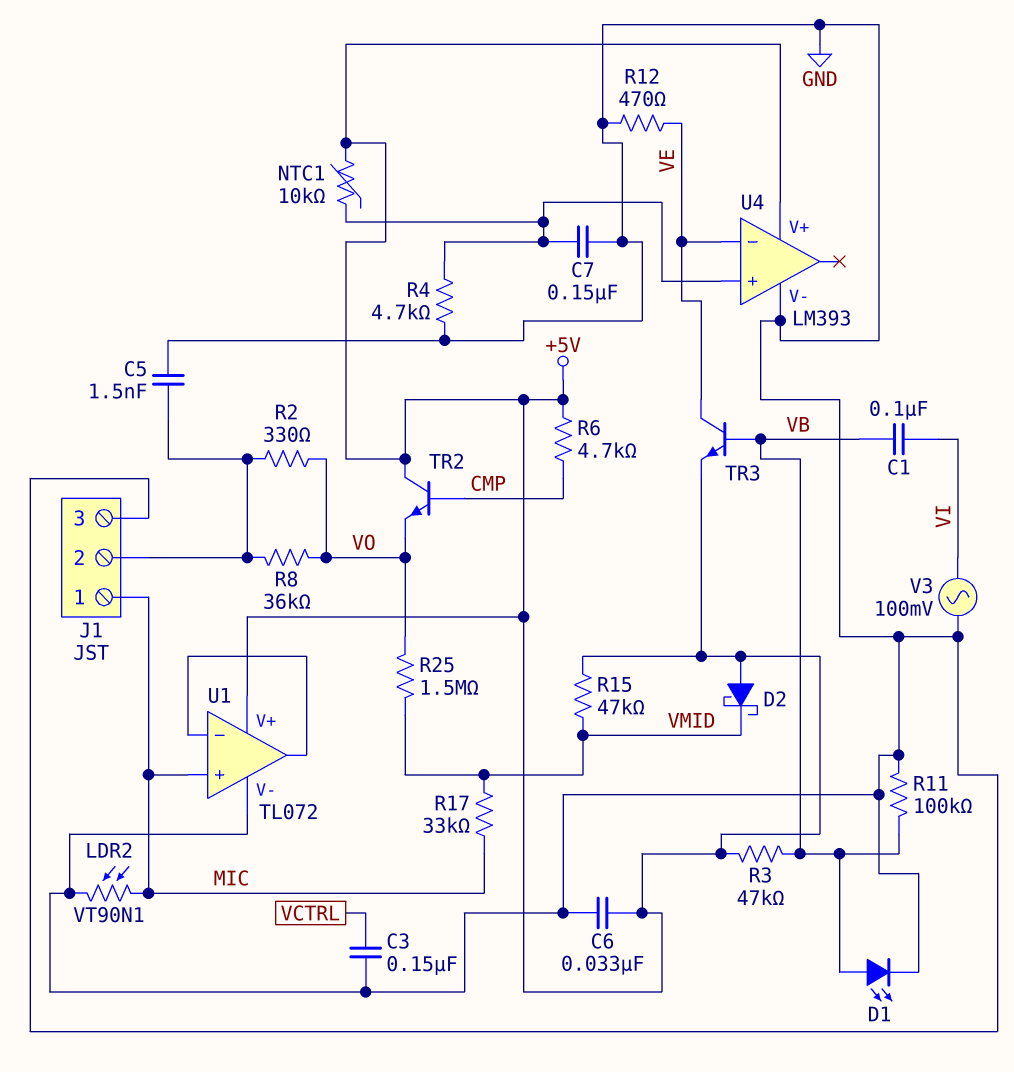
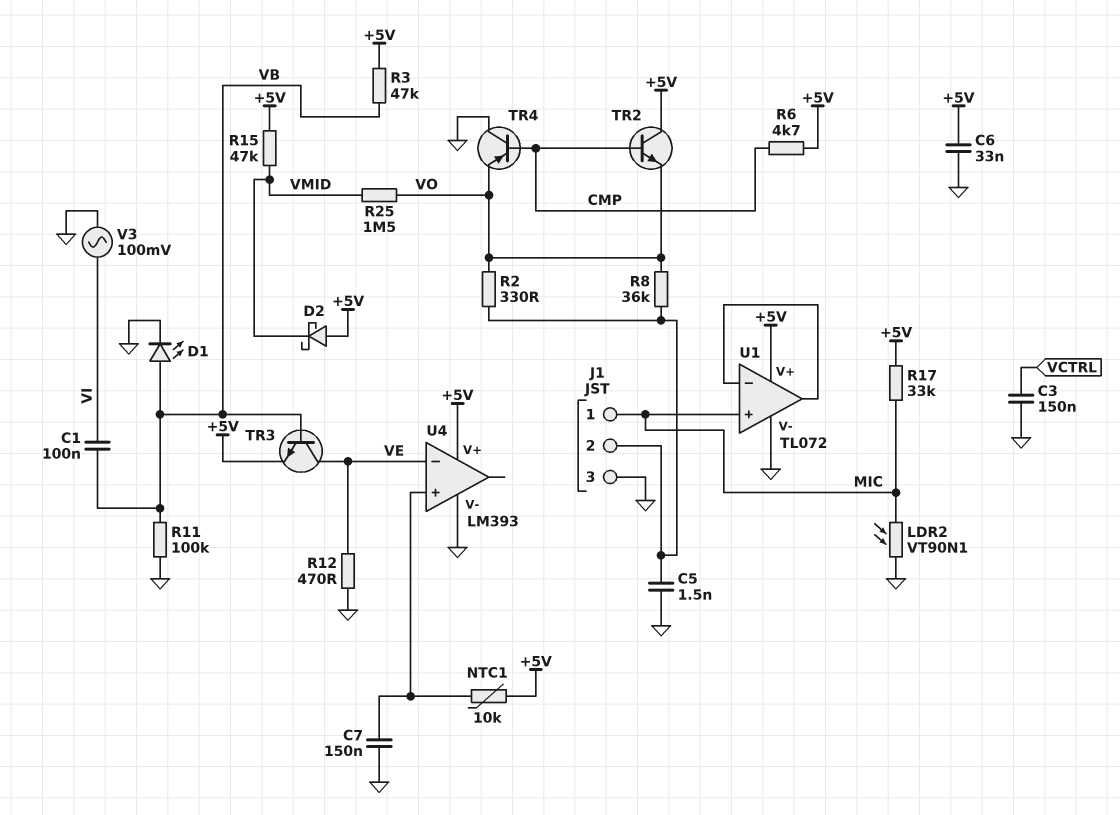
R4: 4.7k (GND, U4/in+) -> none
R17: 33k (MIC, VMID) -> 33k (+5V, MIC)
TR4: none -> PNP (B CMP, C GND, E VO)

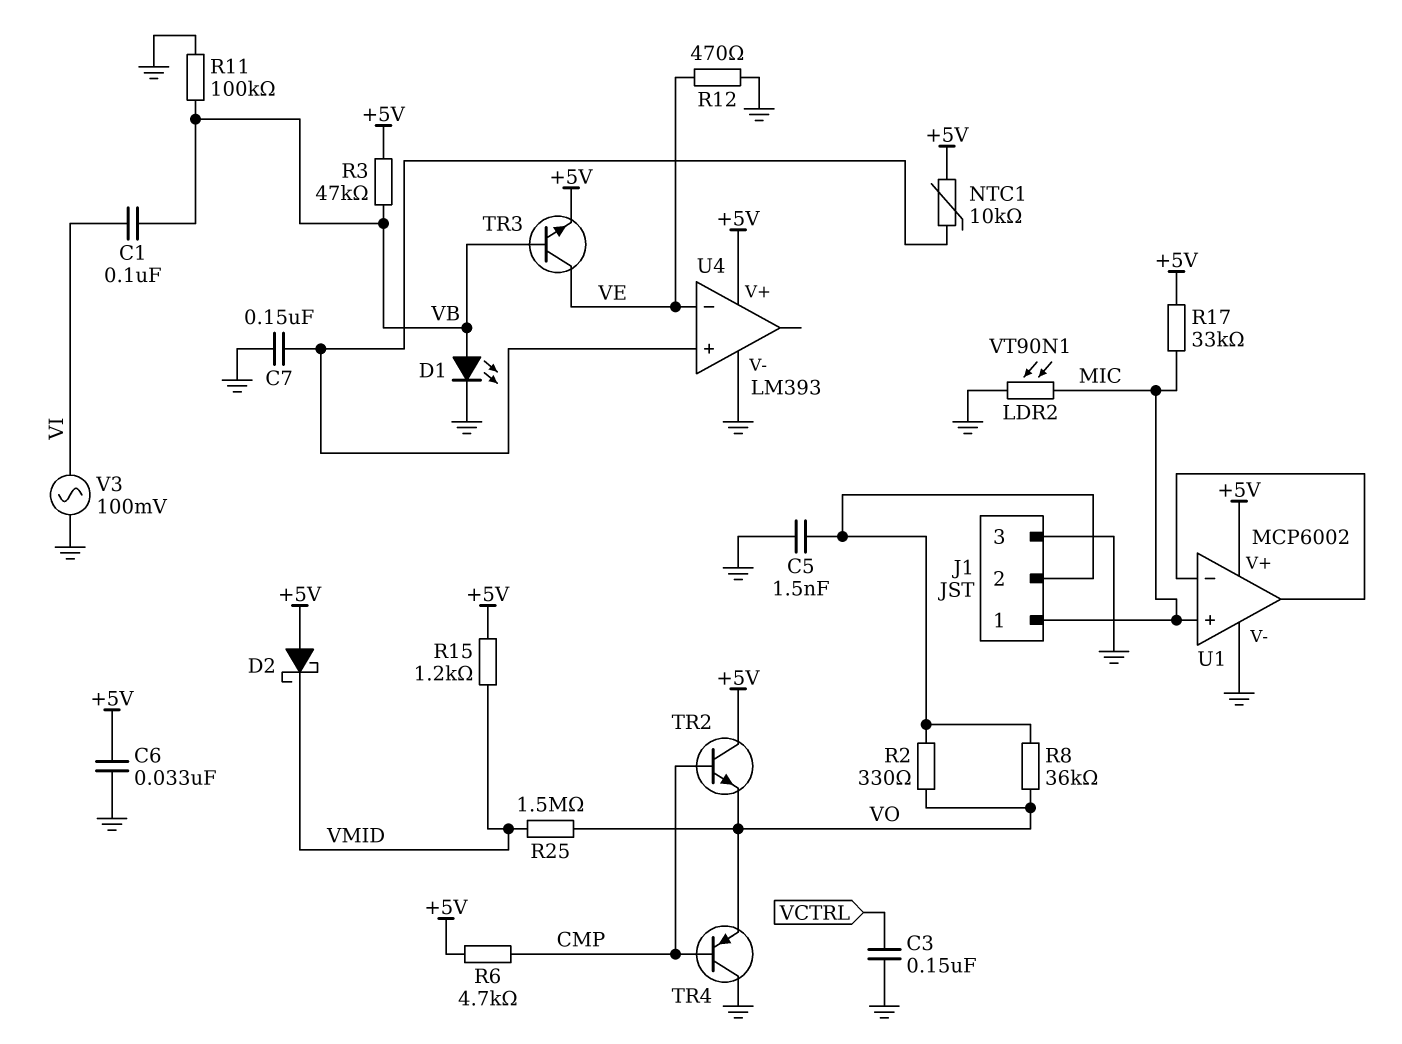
R15: 47k (+5V, VMID) -> 1.2k (+5V, VMID)
U1: TL072 -> MCP6002

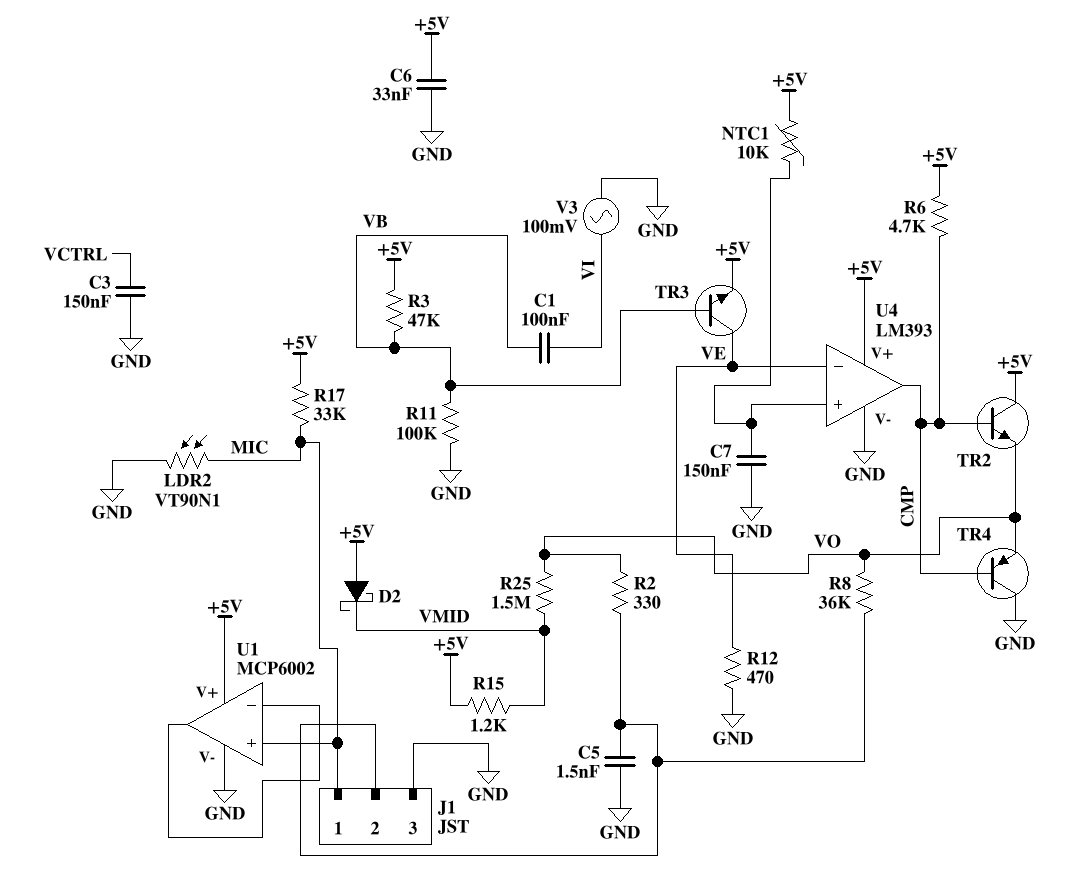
D1: LED (A VB, K GND) -> none
U4 pin out: none -> CMP

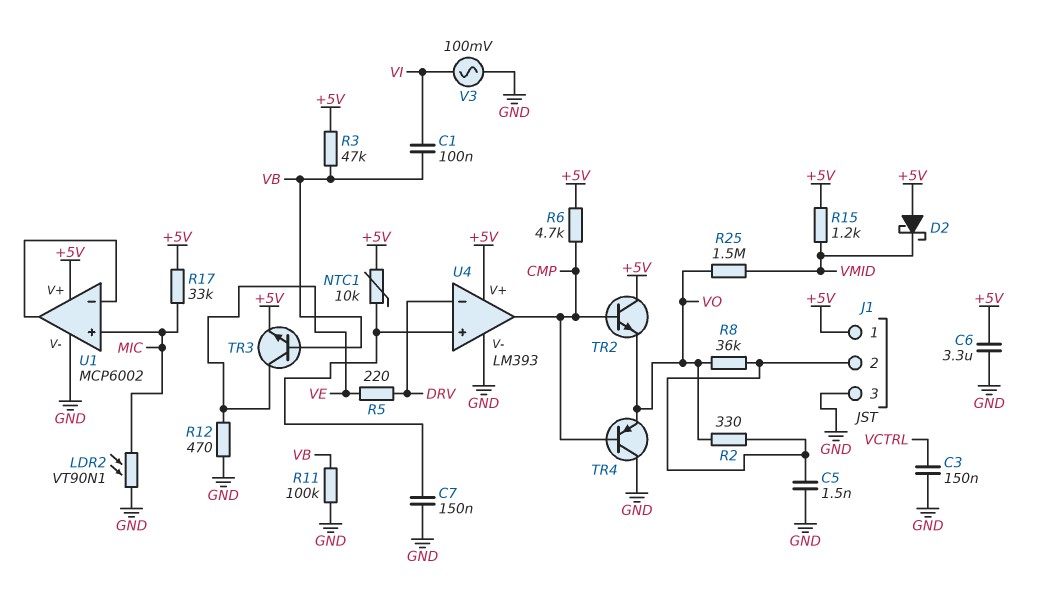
C6: 33nF (+5V, GND) -> 3.3uF (+5V, GND)
J1 pin 1: MIC -> +5V
R5: none -> 220 (DRV, VE)
U4 pin in-: VE -> DRV

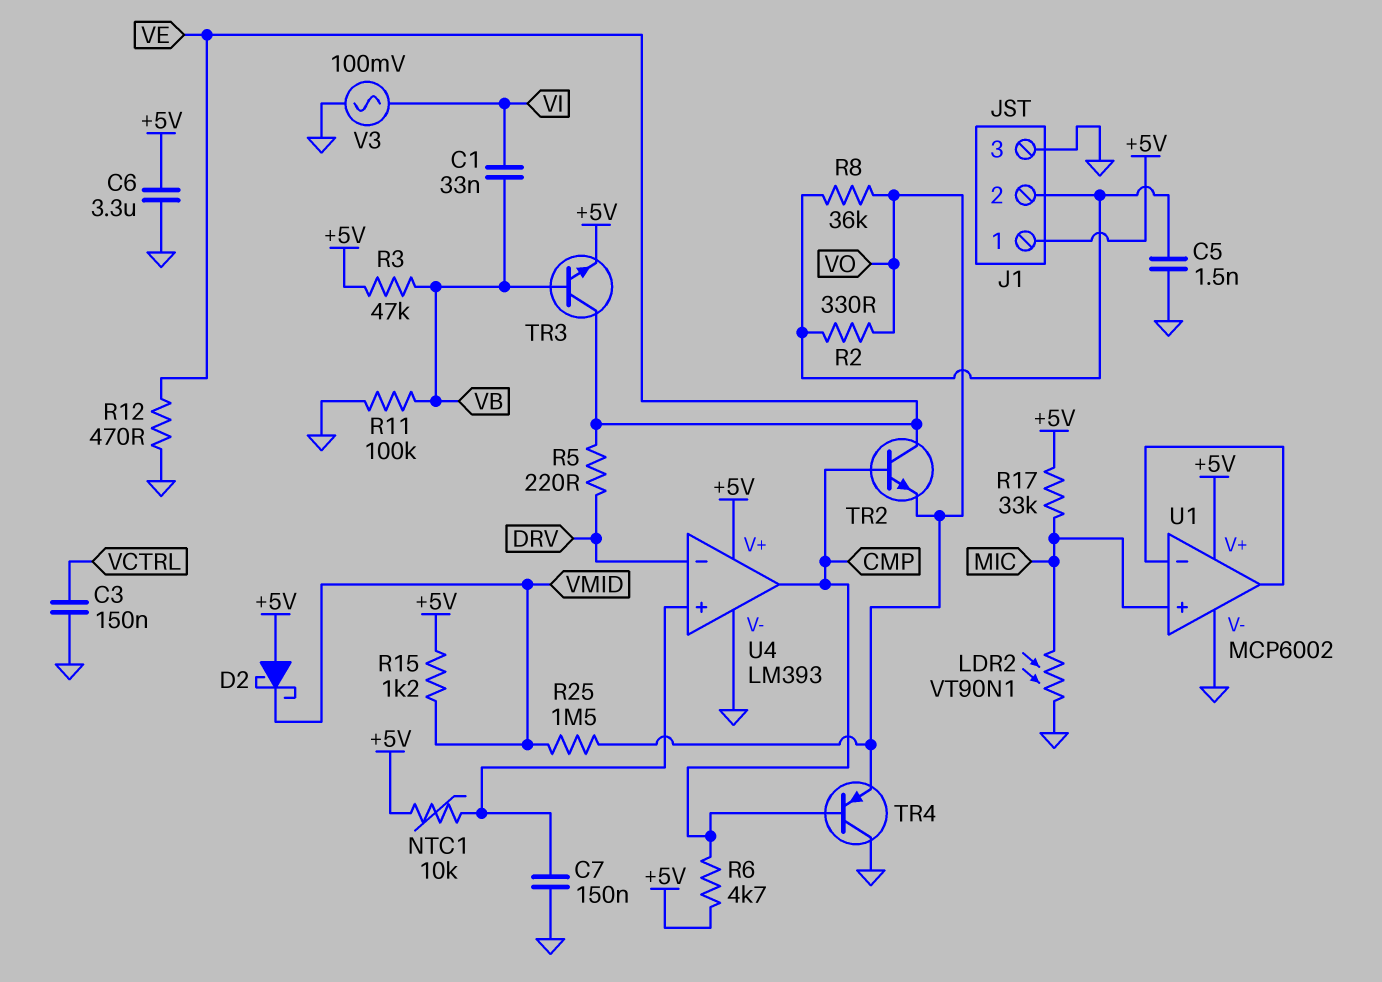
C1: 100nF (VB, VI) -> 33nF (VB, VI)
TR2: NPN (B CMP, C +5V, E VO) -> NPN (B CMP, C VE, E VO)

